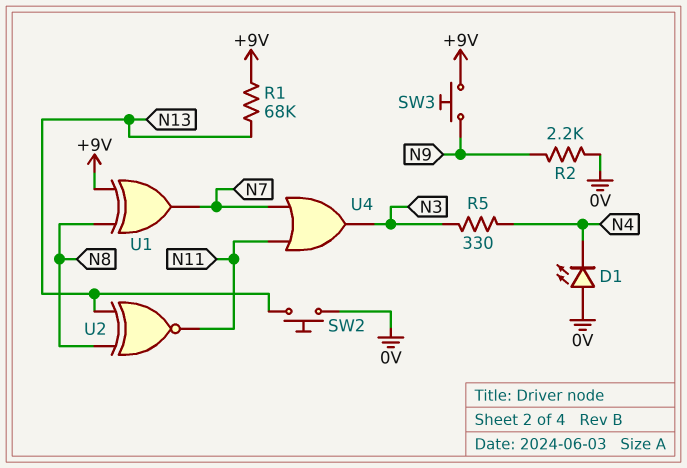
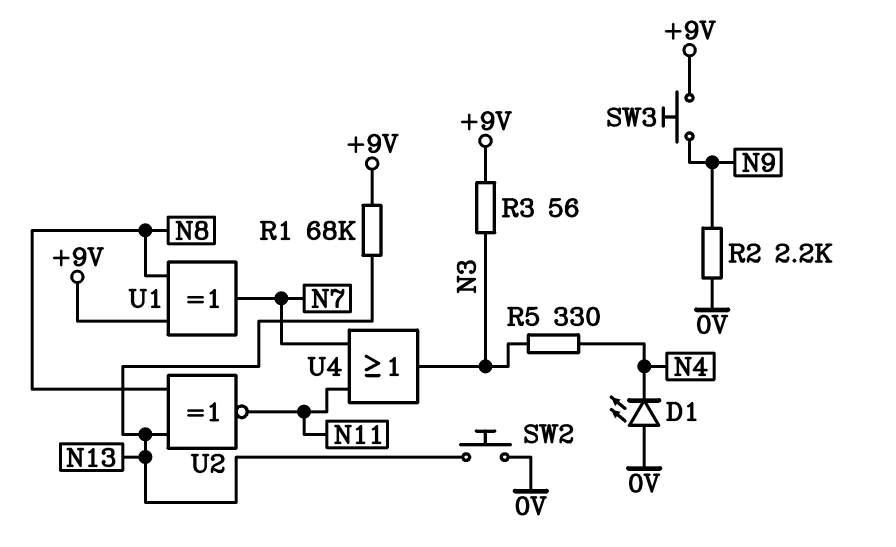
R3: none -> 56 (+9V, N3)

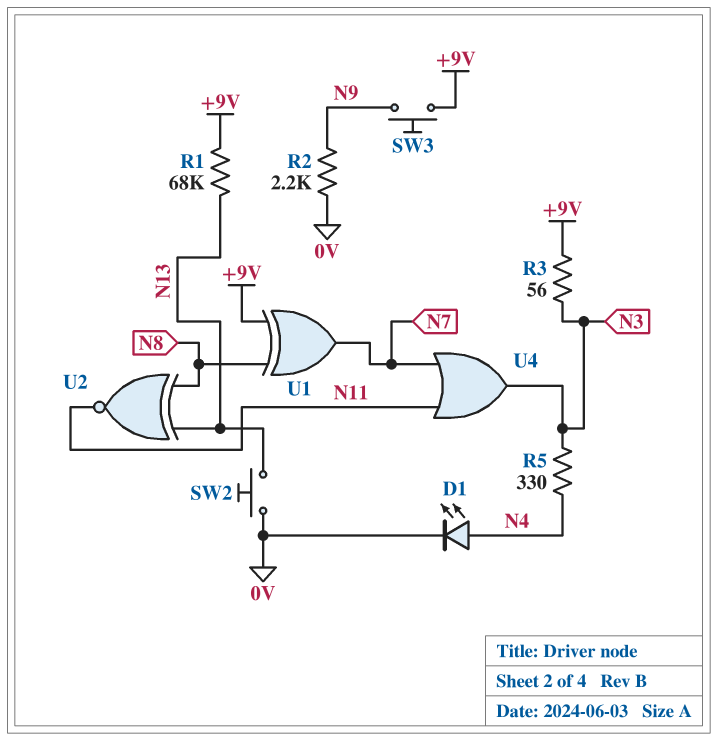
D1: LED (A 0V, K N4) -> LED (A N4, K 0V)

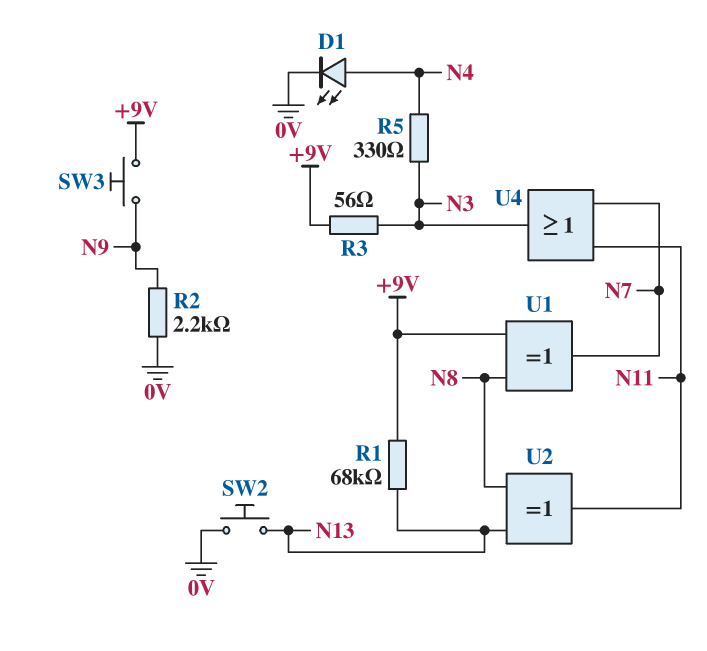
U2: XNOR (in N8, in N13, out N11) -> XOR (in N8, in N13, out N11)

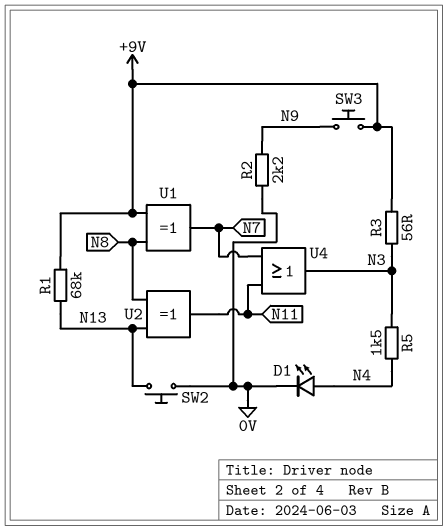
R5: 330 (N3, N4) -> 1.5k (N3, N4)

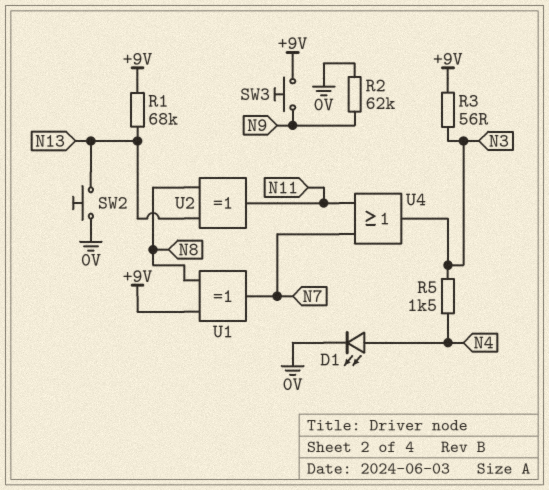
R2: 2.2k (0V, N9) -> 62k (0V, N9)

